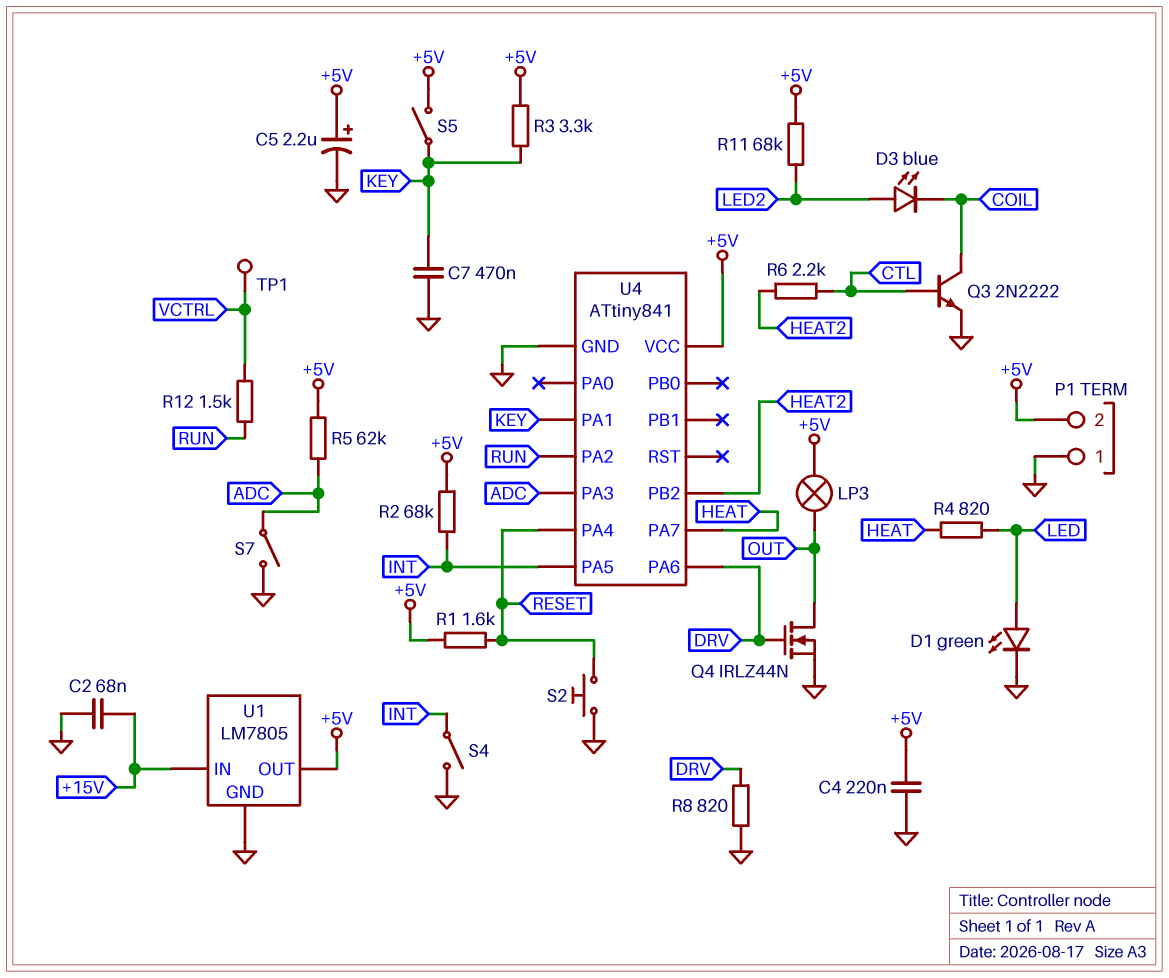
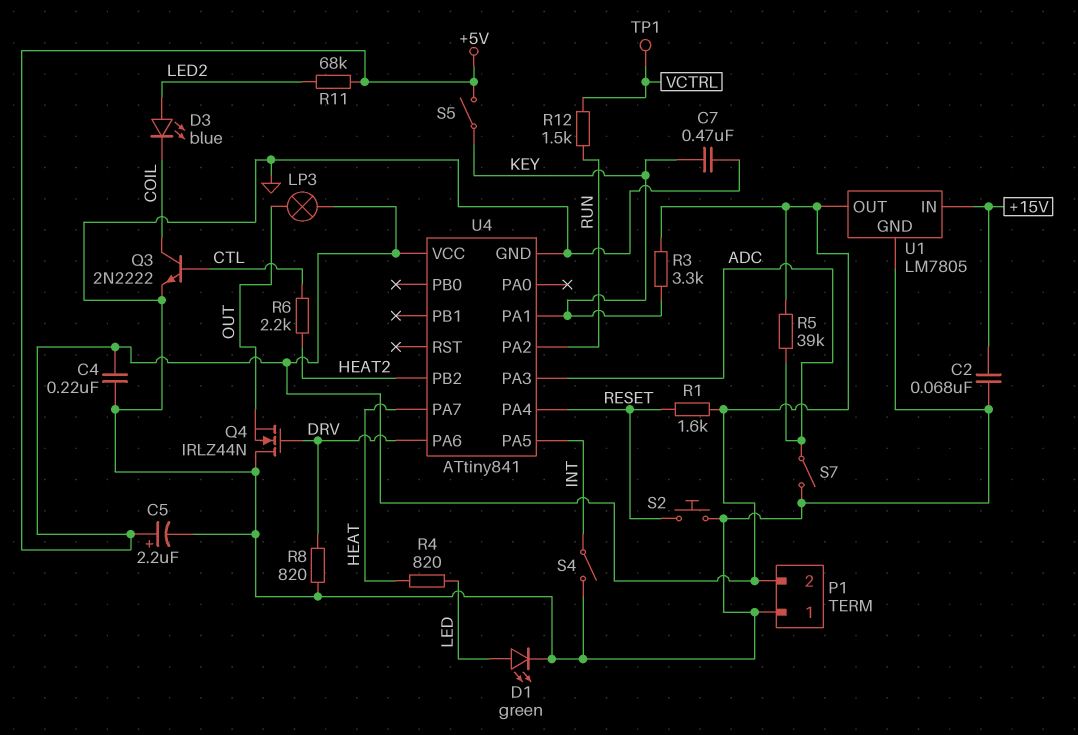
Q4: NMOS IRLZ44N (G DRV, D OUT, S GND) -> NMOS IRLZ44N (G DRV, D GND, S OUT)
R2: 68k (+5V, INT) -> none
R5: 62k (+5V, ADC) -> 39k (+5V, ADC)

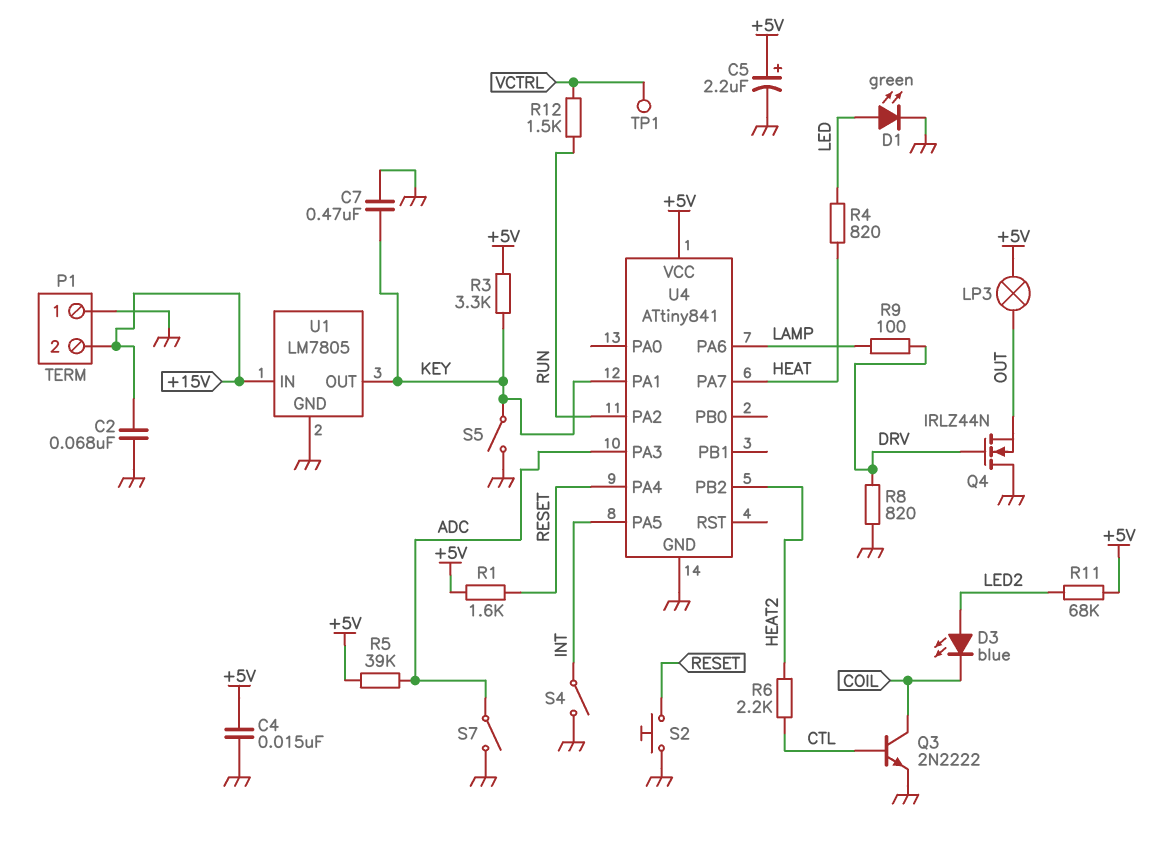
C4: 220nF (+5V, GND) -> 15nF (+5V, GND)
P1 pin 2: +5V -> +15V
R9: none -> 100 (DRV, LAMP)
S5: switch (+5V, KEY) -> switch (GND, KEY)
U1 pin OUT: +5V -> KEY
U4 pin PA6: DRV -> LAMP

